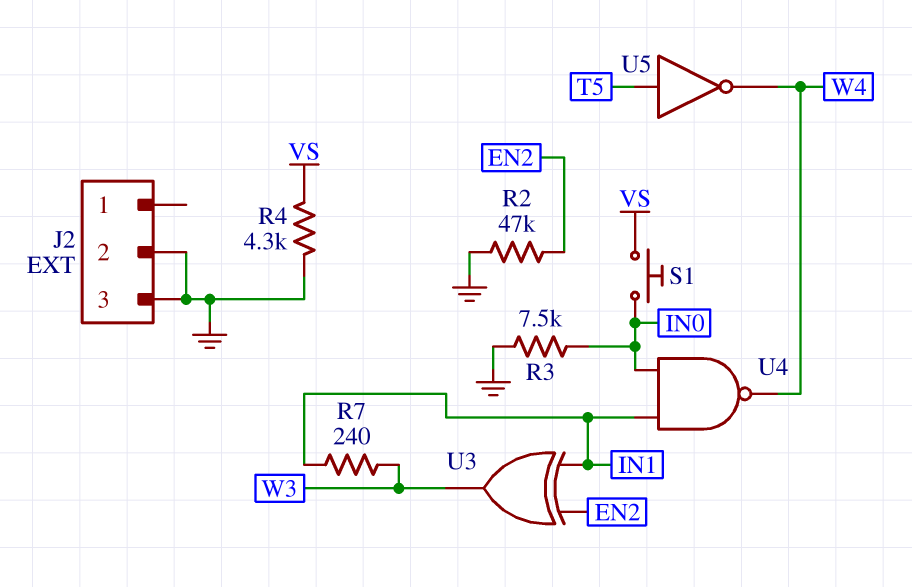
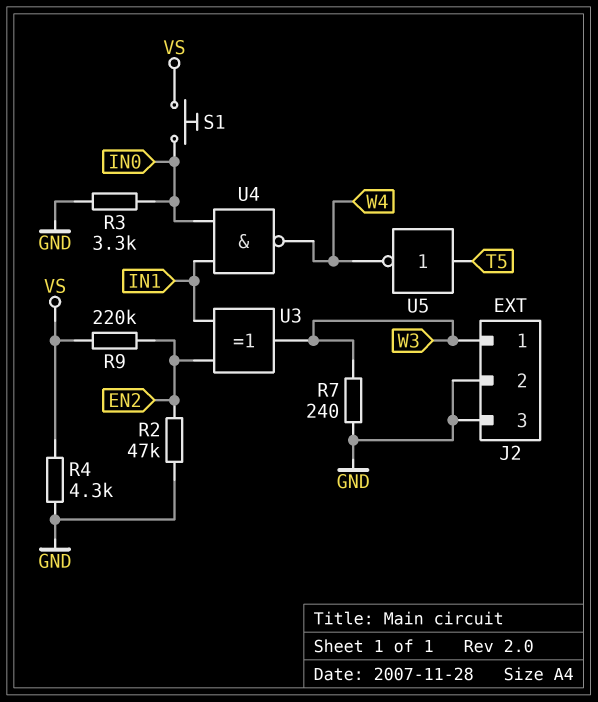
J2 pin 1: none -> W3
R3: 7.5k (GND, IN0) -> 3.3k (GND, IN0)
R7: 240 (IN1, W3) -> 240 (GND, W3)
R9: none -> 220k (EN2, VS)

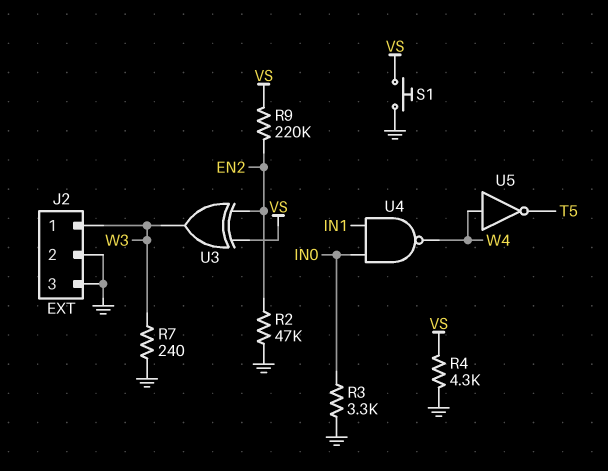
S1: button (IN0, VS) -> button (GND, VS)
U3: XOR (in EN2, in IN1, out W3) -> XOR (in EN2, in VS, out W3)
U5: NOT (in T5, out W4) -> NOT (in W4, out T5)

